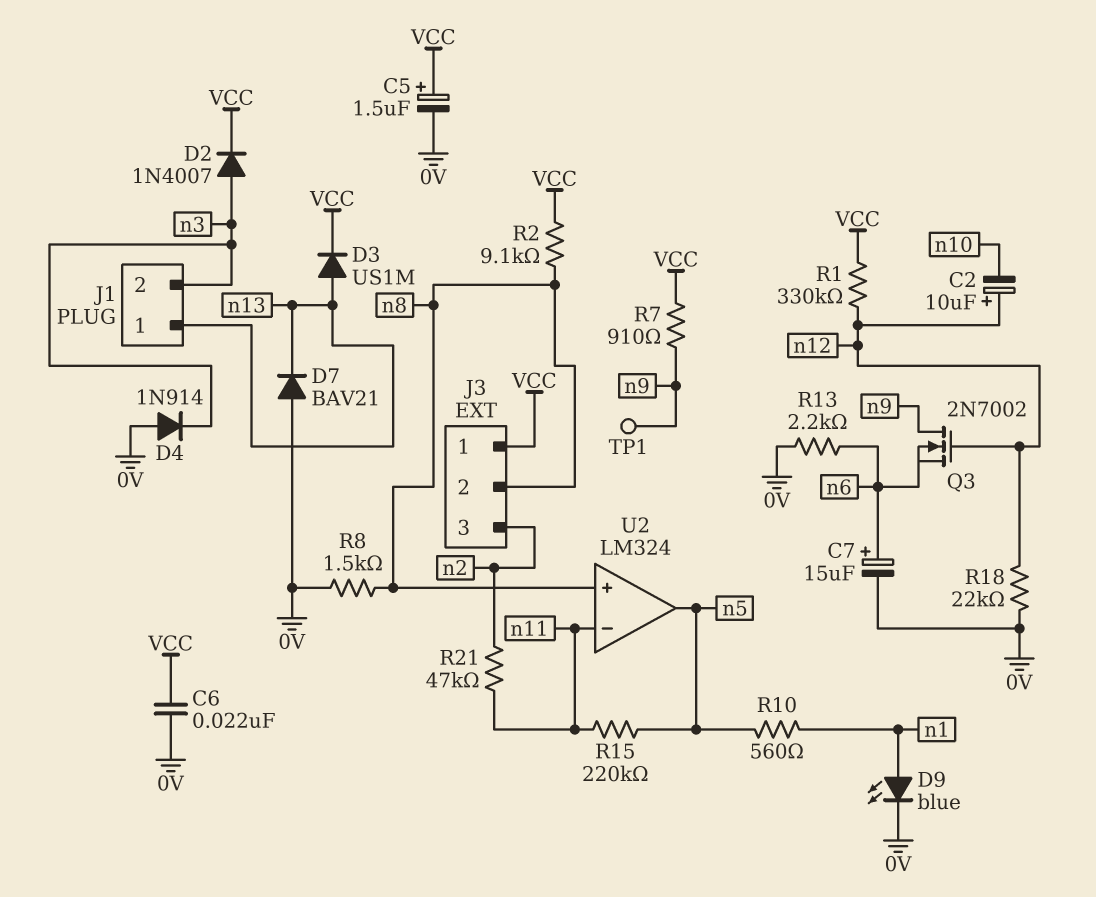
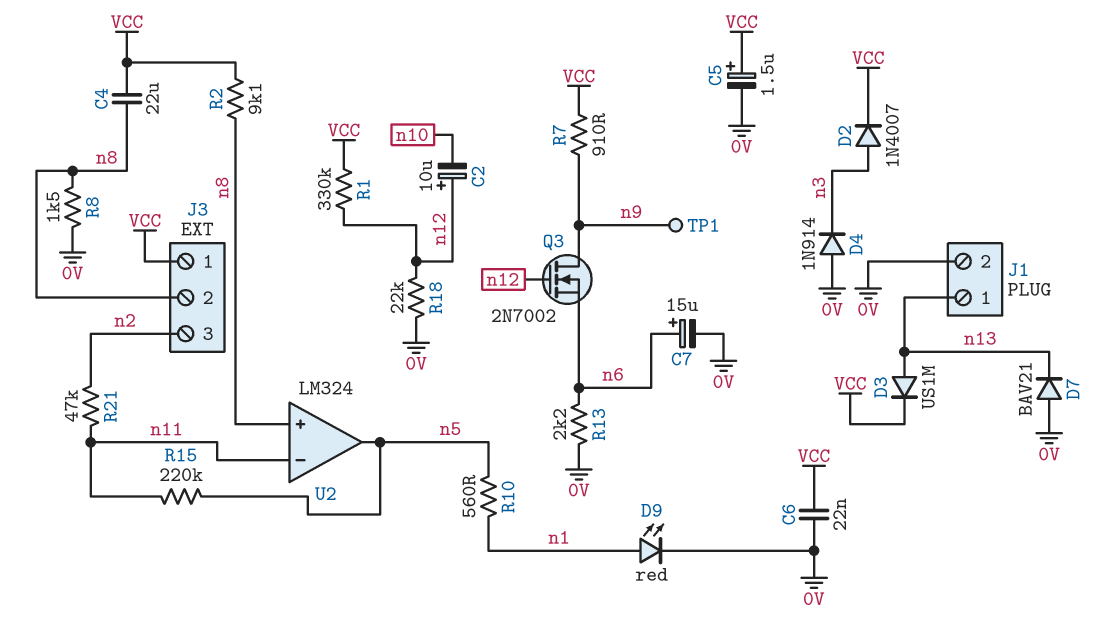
C4: none -> 22uF (VCC, n8)
D9: LED blue (A n1, K 0V) -> LED red (A n1, K 0V)
J1 pin 2: n3 -> 0V

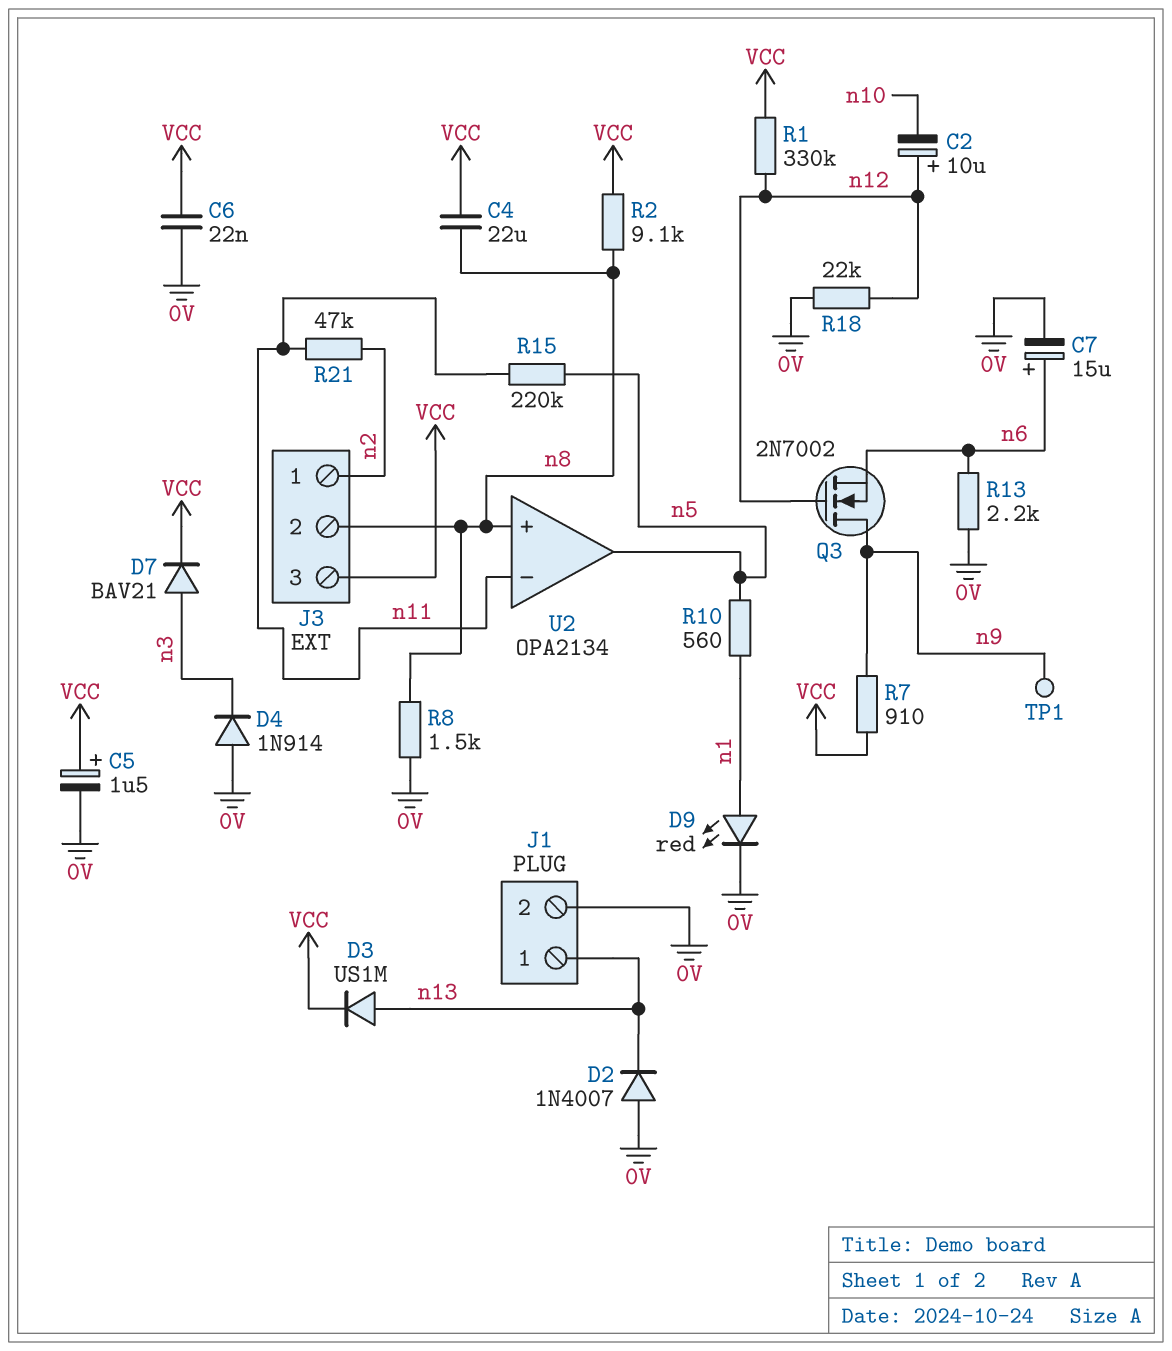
D2: diode 1N4007 (A n3, K VCC) -> diode 1N4007 (A 0V, K n13)
D7: diode BAV21 (A 0V, K n13) -> diode BAV21 (A n3, K VCC)
J3 pin 1: VCC -> n2
J3 pin 3: n2 -> VCC
U2: LM324 -> OPA2134

